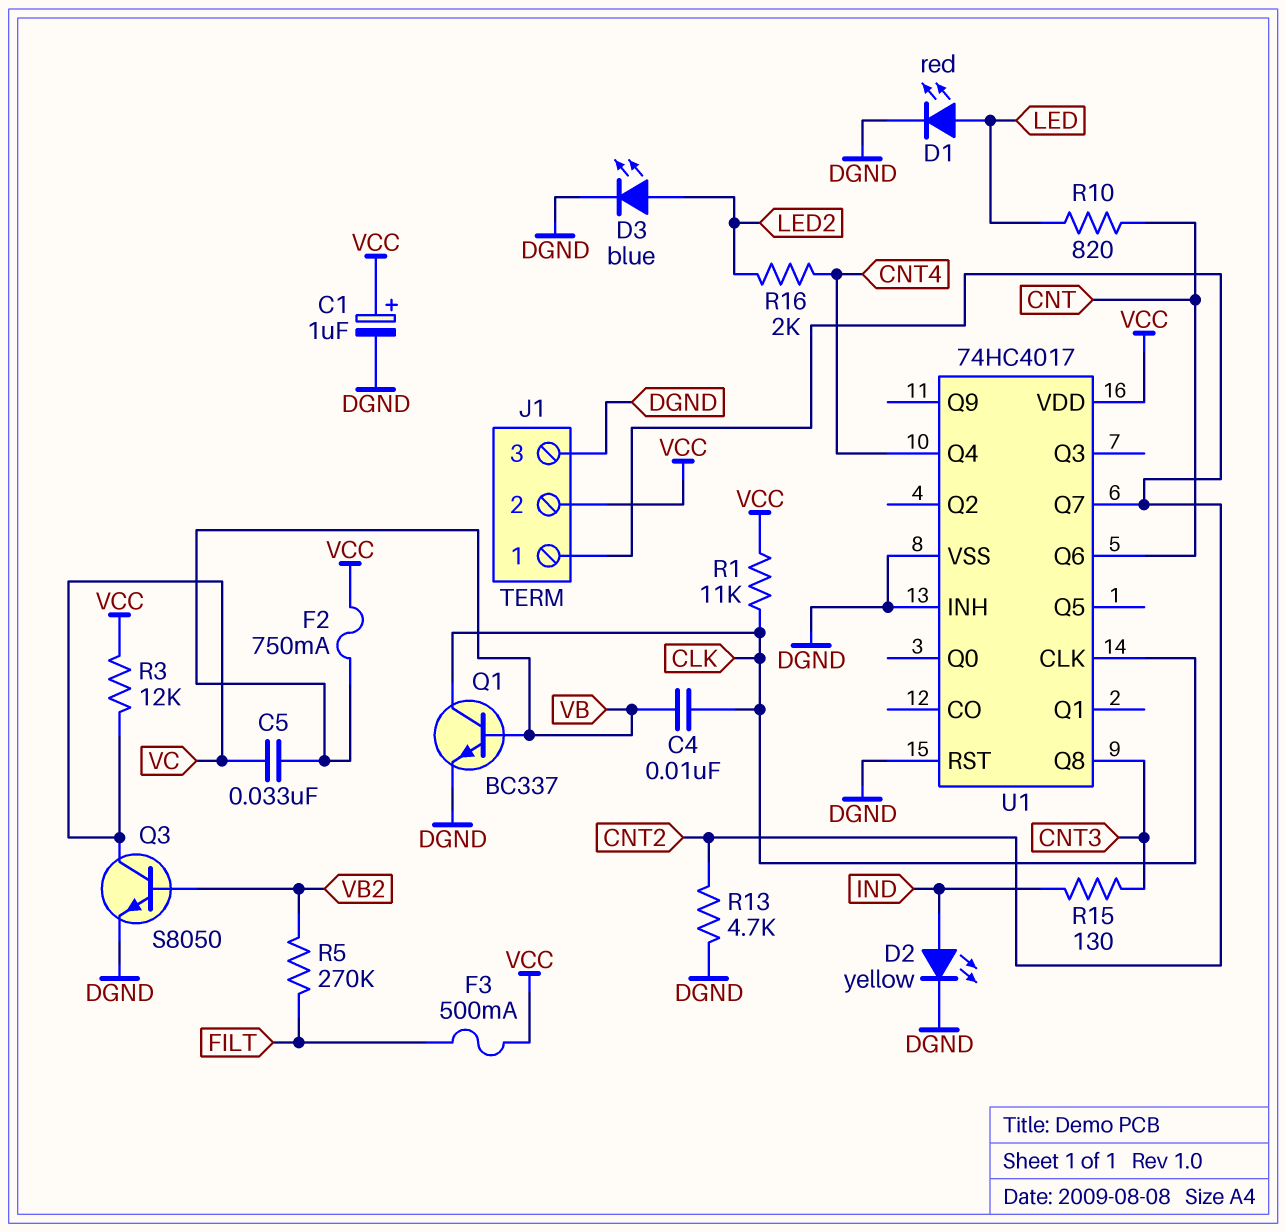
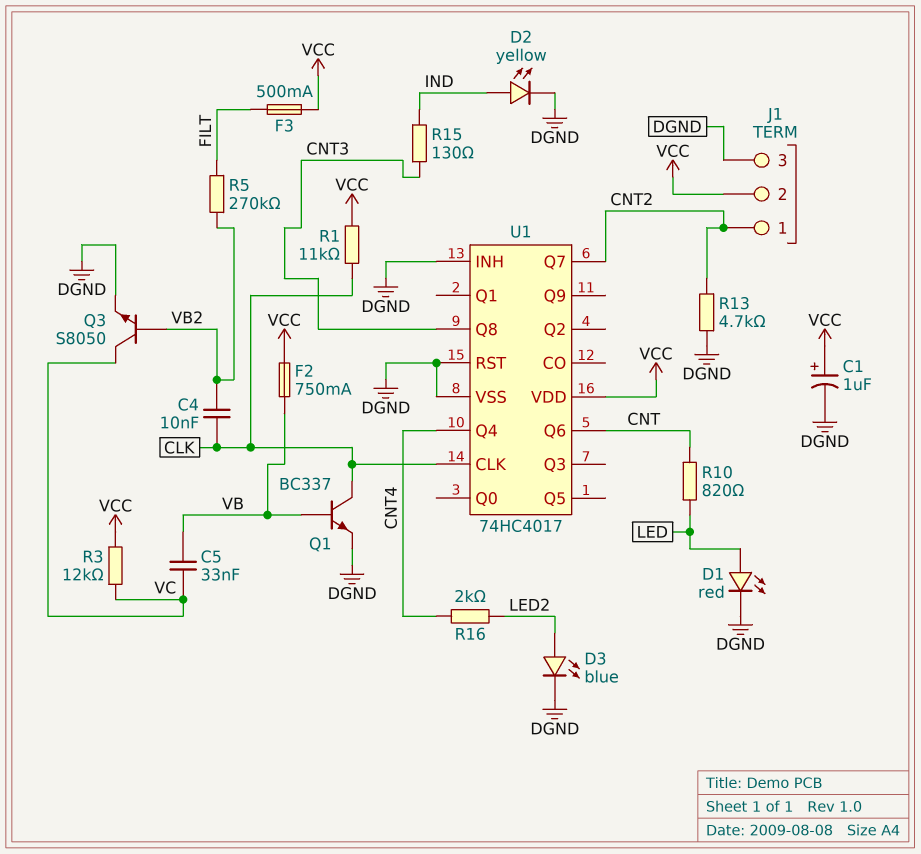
C4: 10nF (CLK, VB) -> 10nF (CLK, VB2)

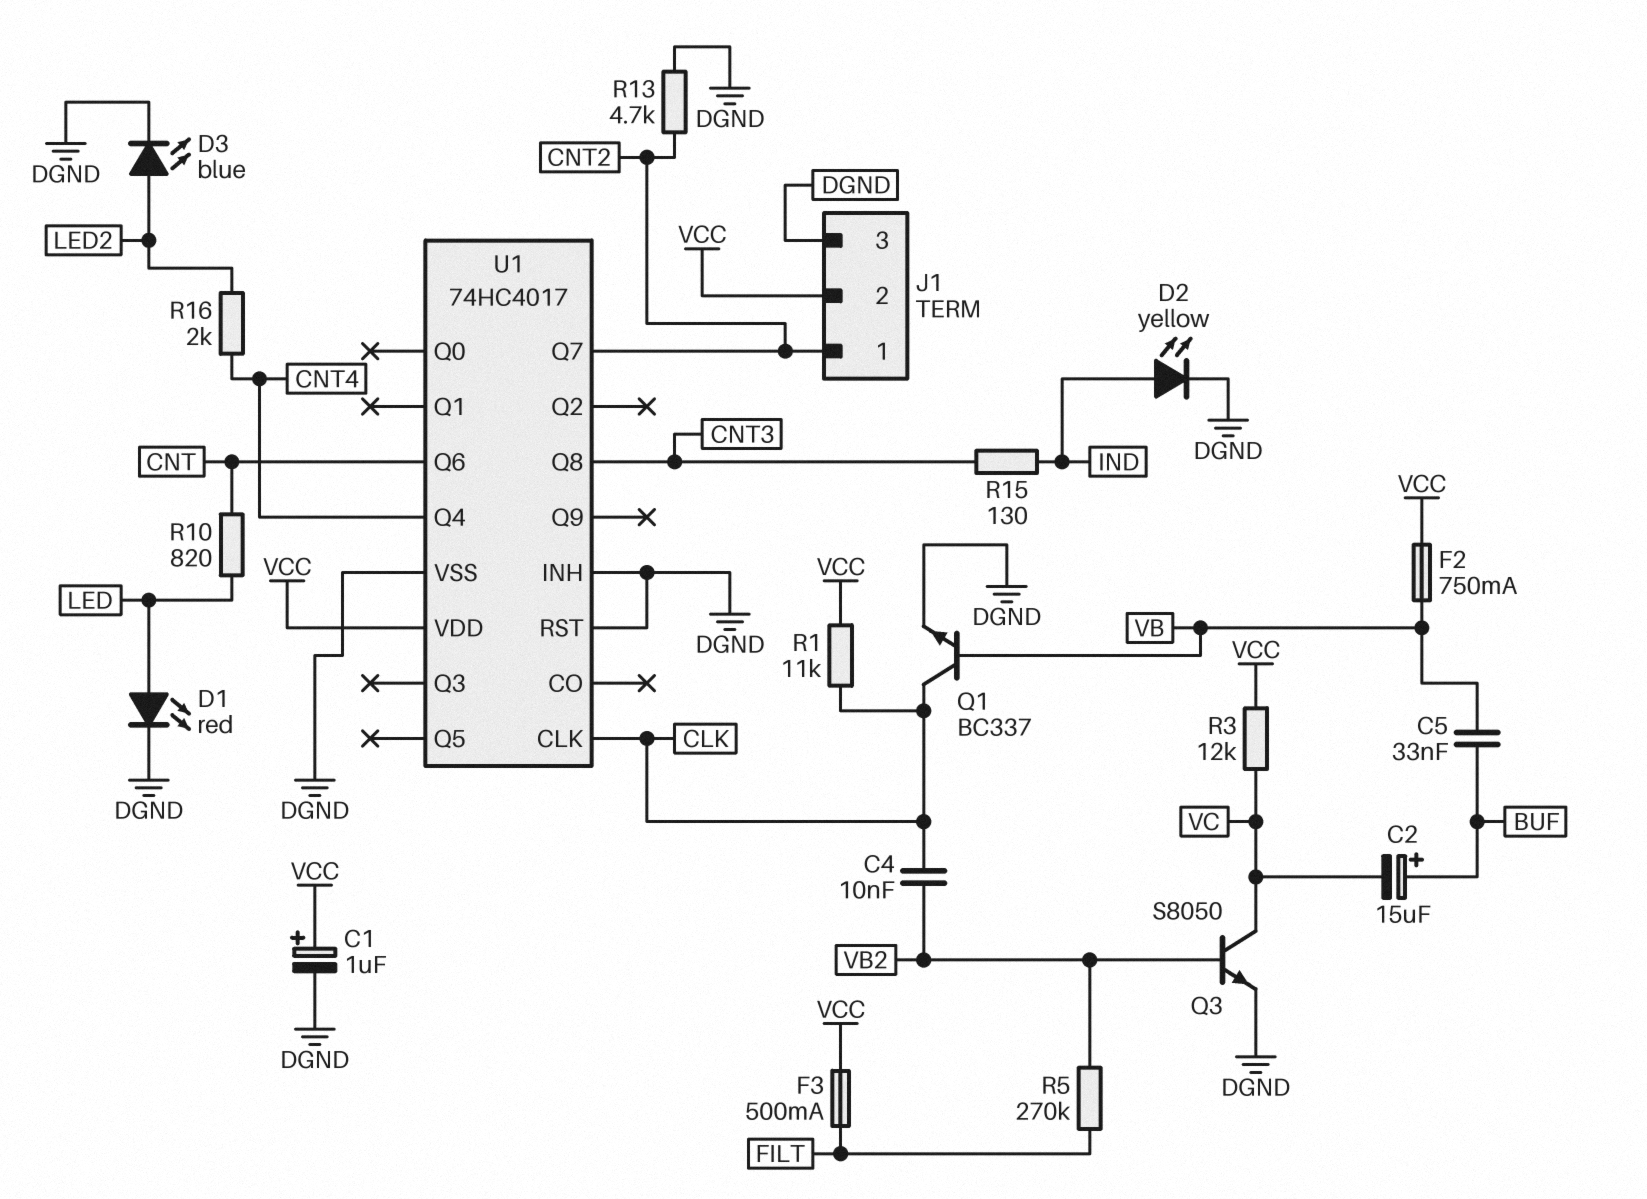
C2: none -> 15uF (plus BUF, minus VC)
C5: 33nF (VB, VC) -> 33nF (BUF, VB)

